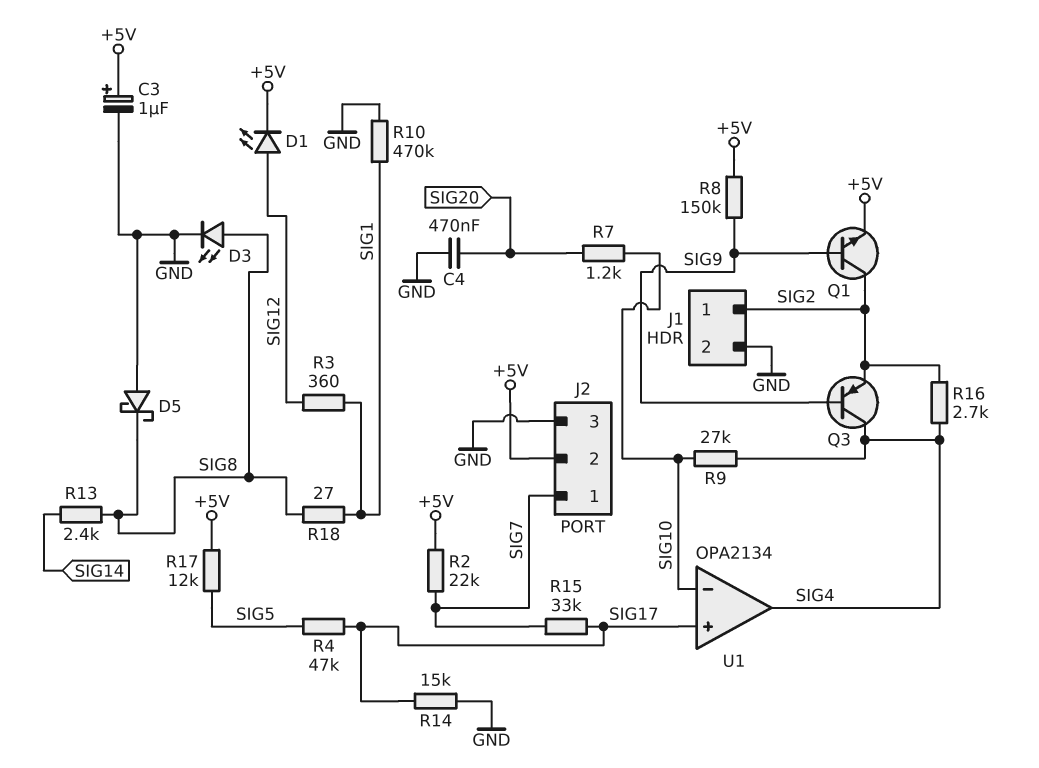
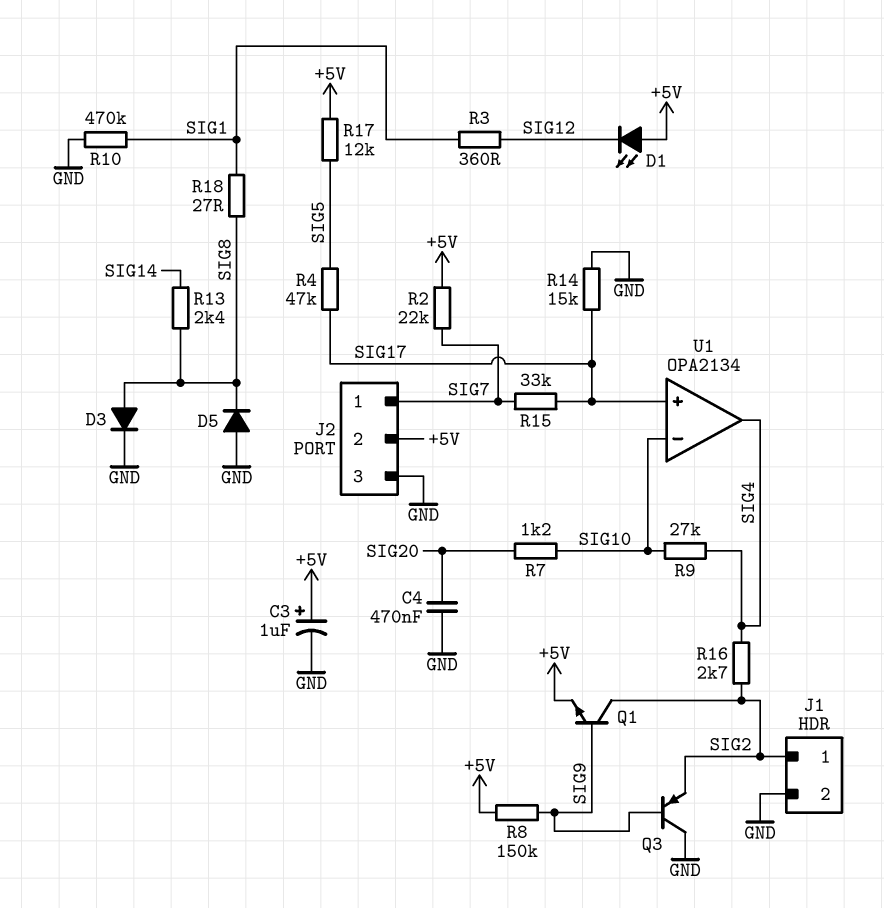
D1: LED (A SIG12, K +5V) -> LED (A +5V, K SIG12)
D3: LED (A SIG8, K GND) -> diode (A SIG8, K GND)
D5: schottky (A GND, K SIG8) -> diode (A GND, K SIG8)
Q3: PNP (B SIG9, C SIG4, E SIG2) -> PNP (B SIG9, C GND, E SIG2)

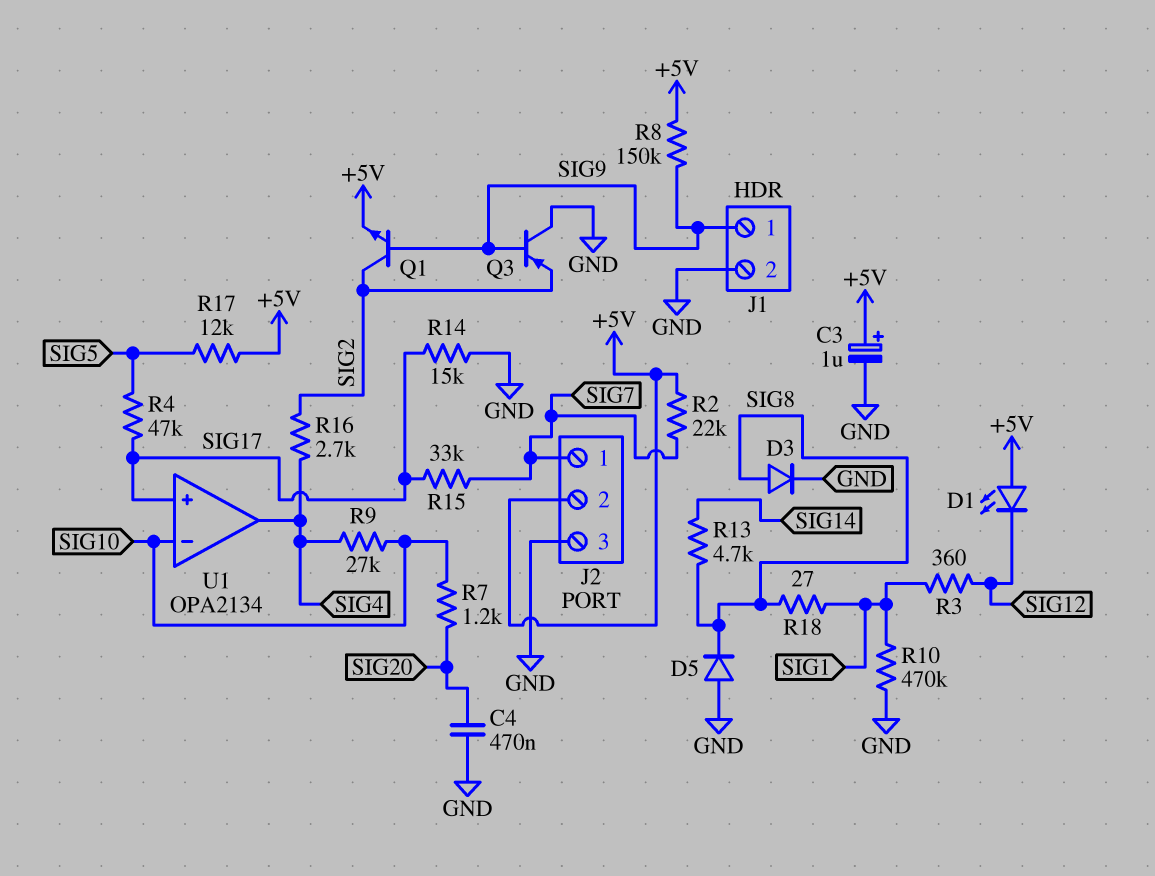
J1 pin 1: SIG2 -> SIG9
R13: 2.4k (SIG8, SIG14) -> 4.7k (SIG8, SIG14)

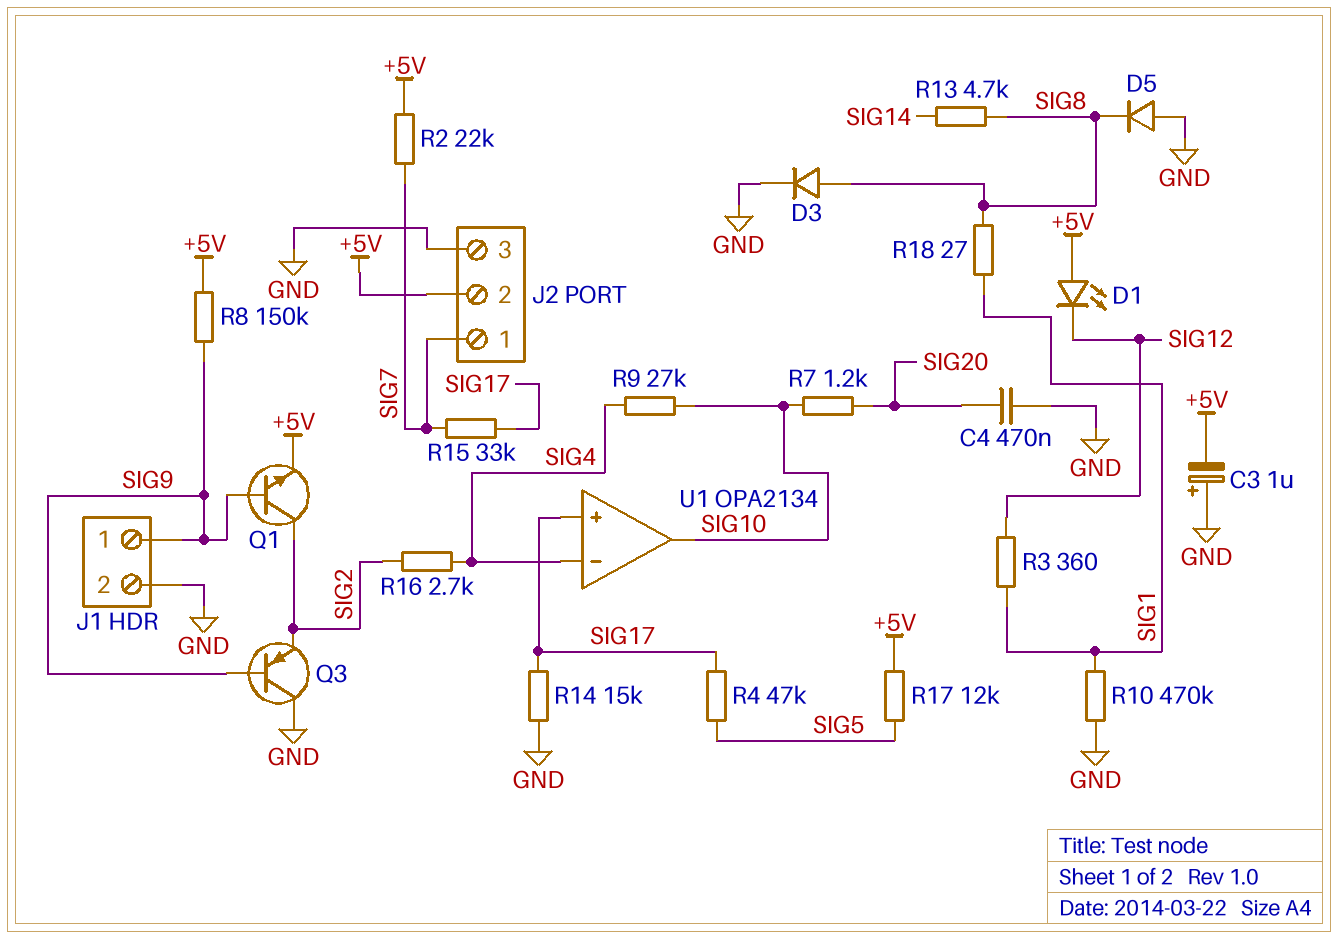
C3: 1uF (plus +5V, minus GND) -> 1uF (plus GND, minus +5V)
U1 pin in-: SIG10 -> SIG4
U1 pin out: SIG4 -> SIG10

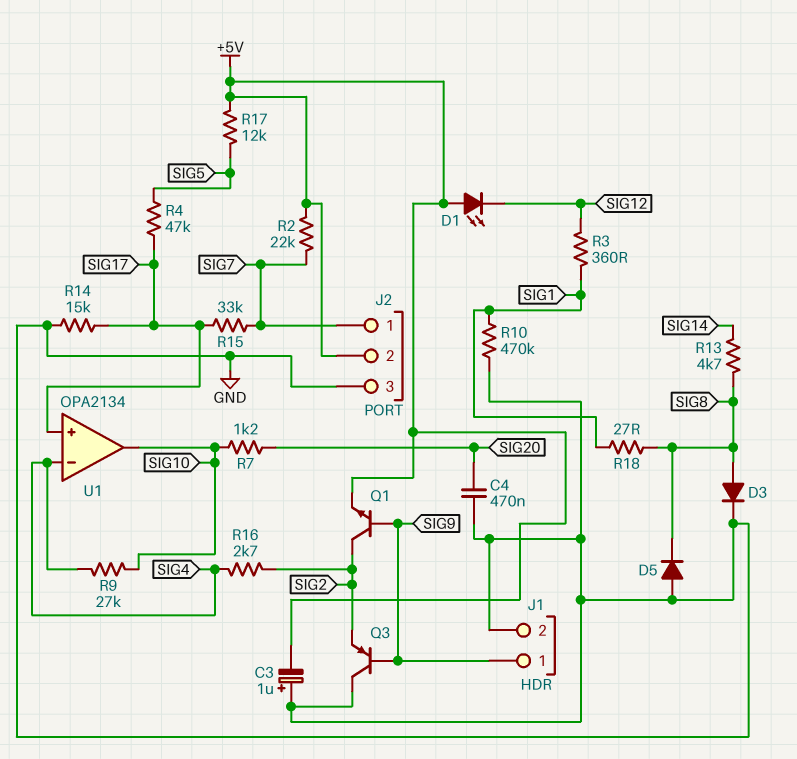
R8: 150k (+5V, SIG9) -> none

